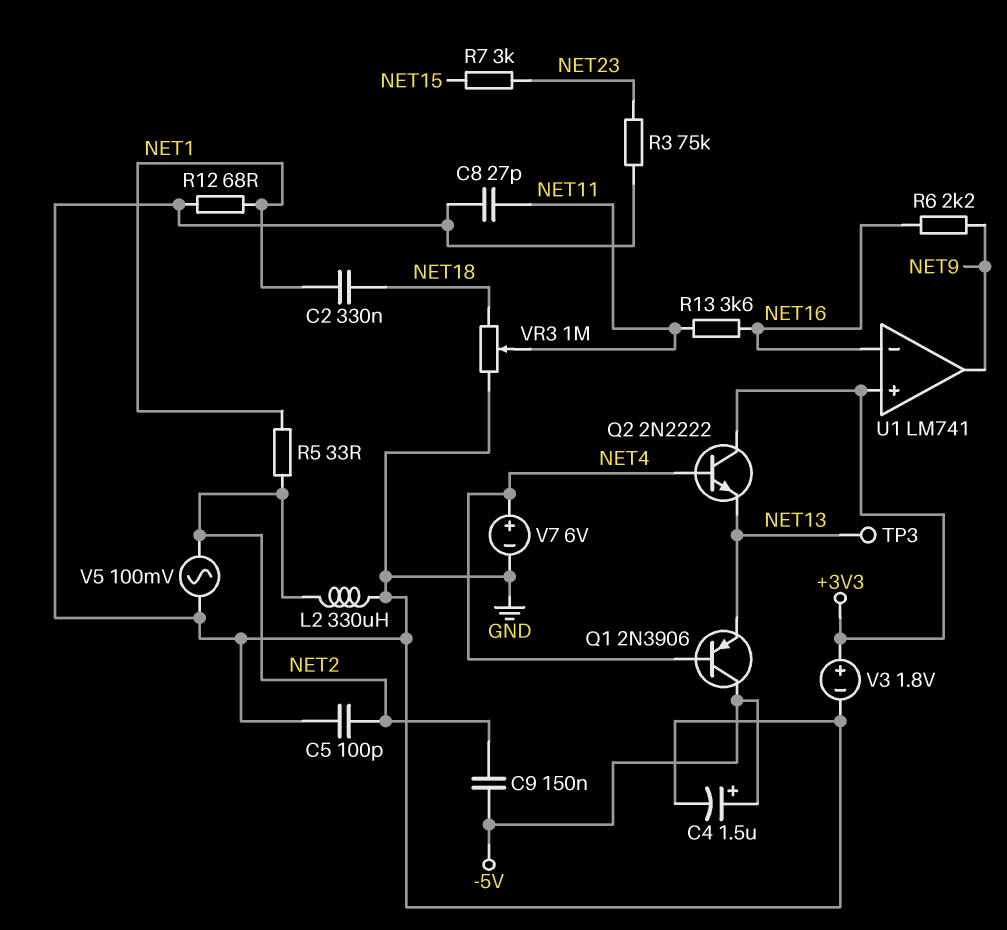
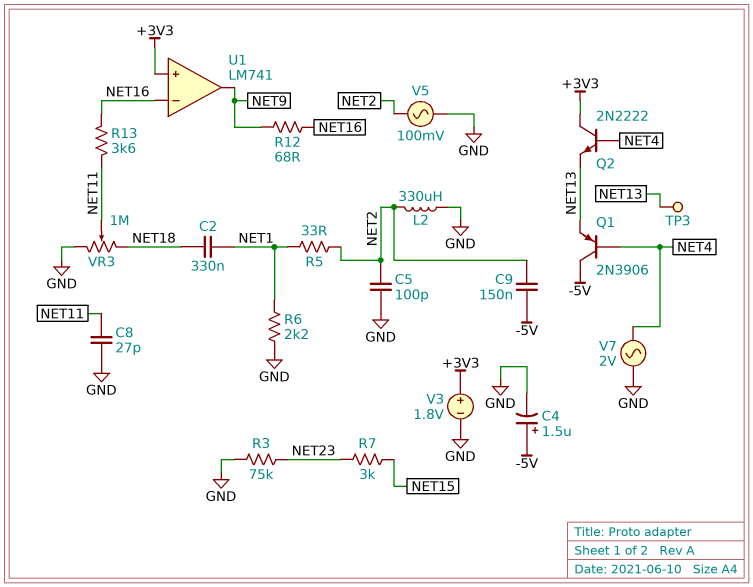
R6: 2.2k (NET9, NET16) -> 2.2k (GND, NET1)
R12: 68 (GND, NET1) -> 68 (NET9, NET16)
V7: 6V (plus NET4, minus GND) -> AC 2V (GND, NET4)

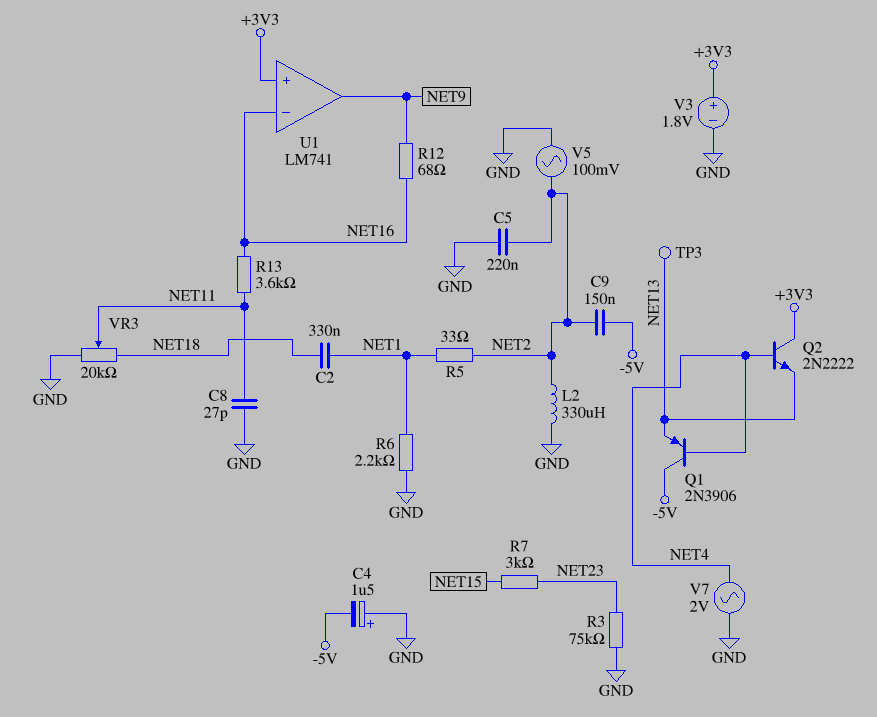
C4: 1.5uF (plus -5V, minus GND) -> 1.5uF (plus GND, minus -5V)
C5: 100pF (GND, NET2) -> 220nF (GND, NET2)
VR3: 1M (GND, NET18, wiper NET11) -> 20k (GND, NET18, wiper NET11)

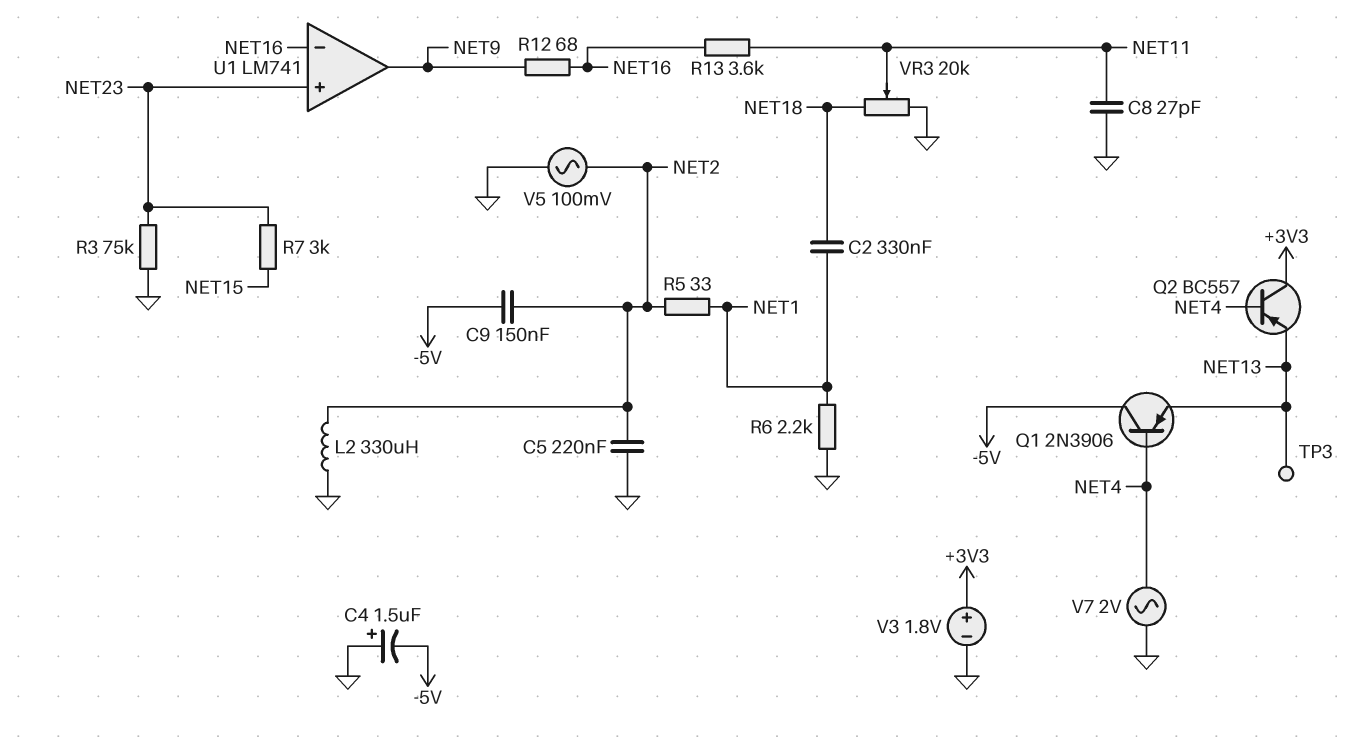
Q2: NPN 2N2222 (B NET4, C +3V3, E NET13) -> PNP BC557 (B NET4, C +3V3, E NET13)
U1 pin in+: +3V3 -> NET23

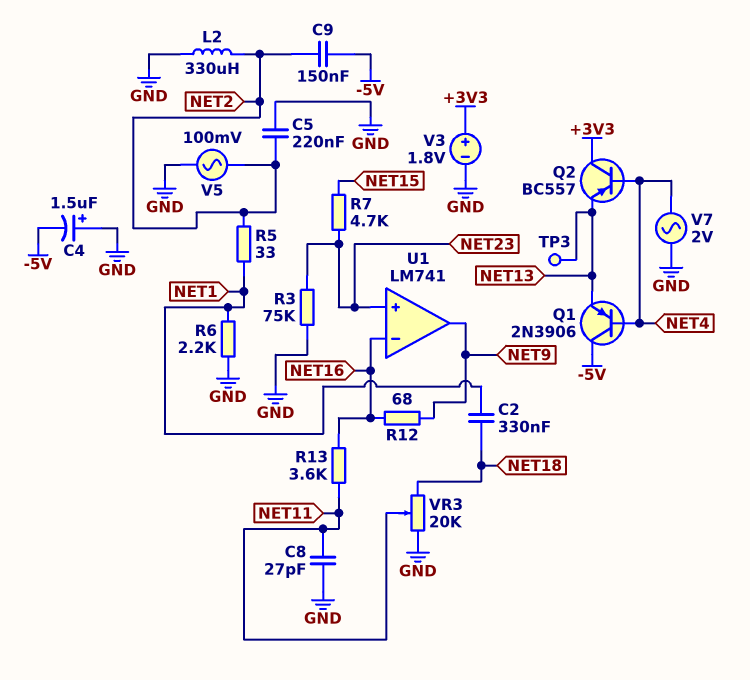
R7: 3k (NET15, NET23) -> 4.7k (NET15, NET23)

